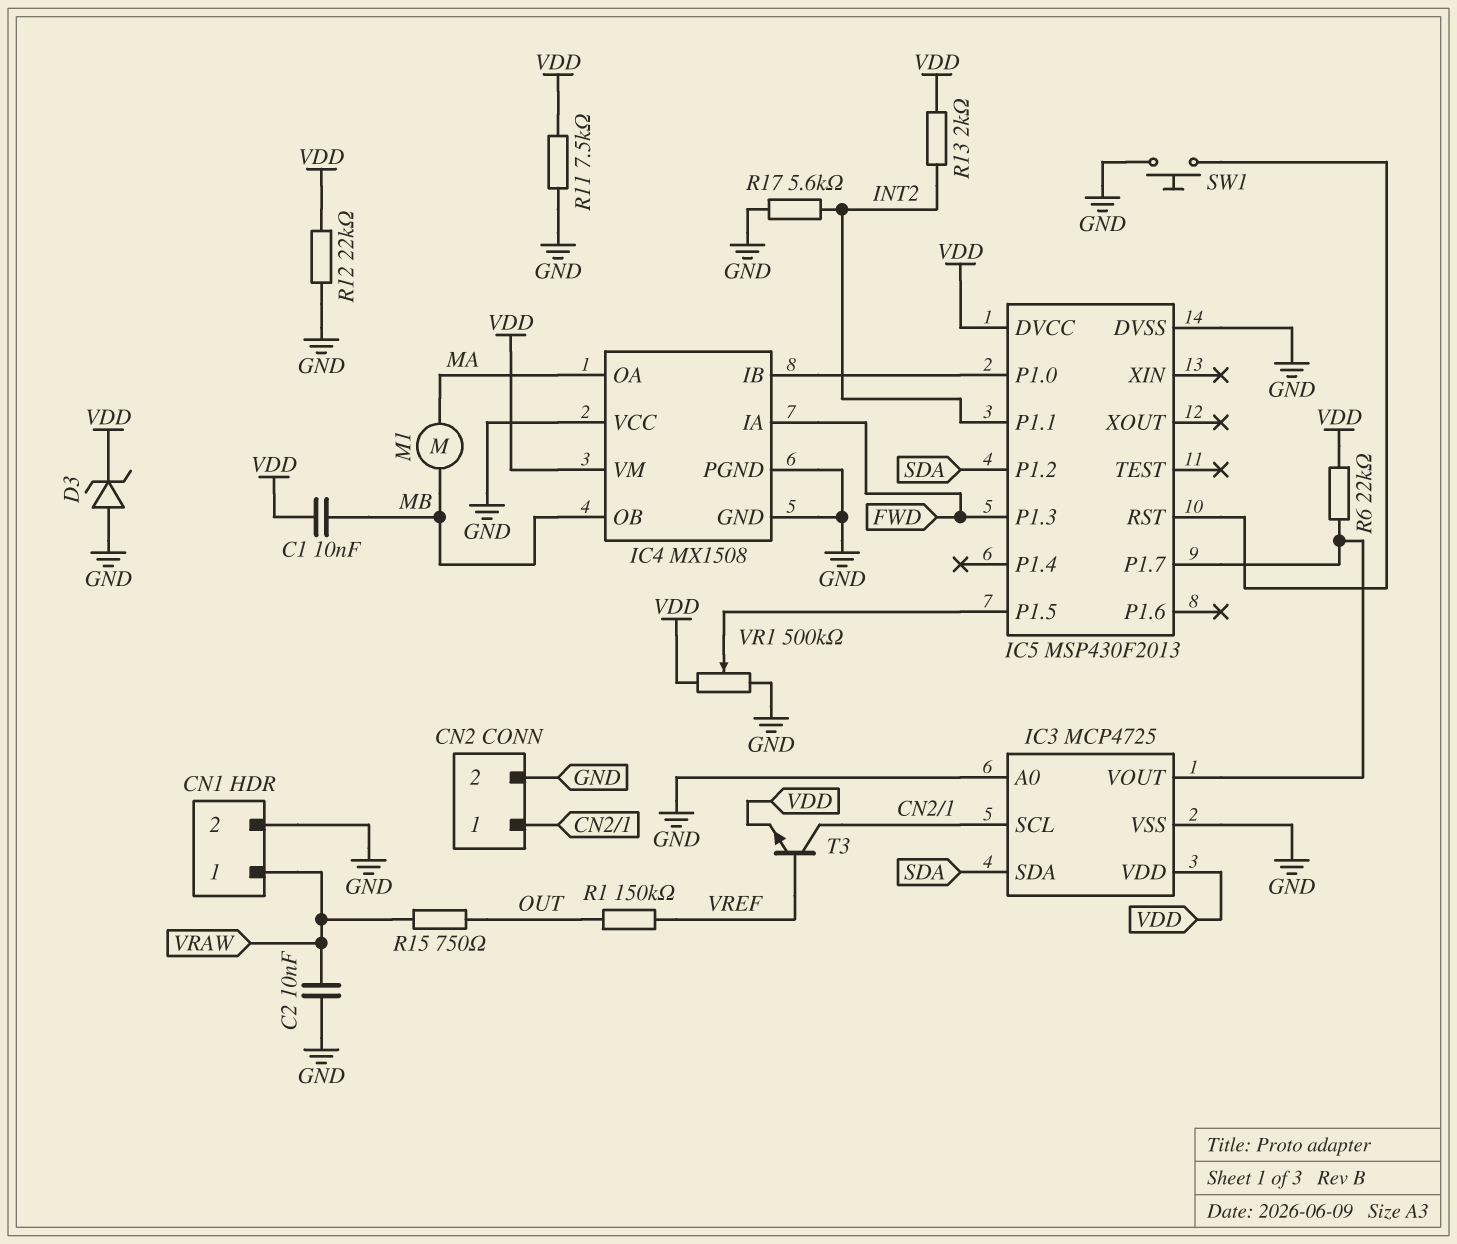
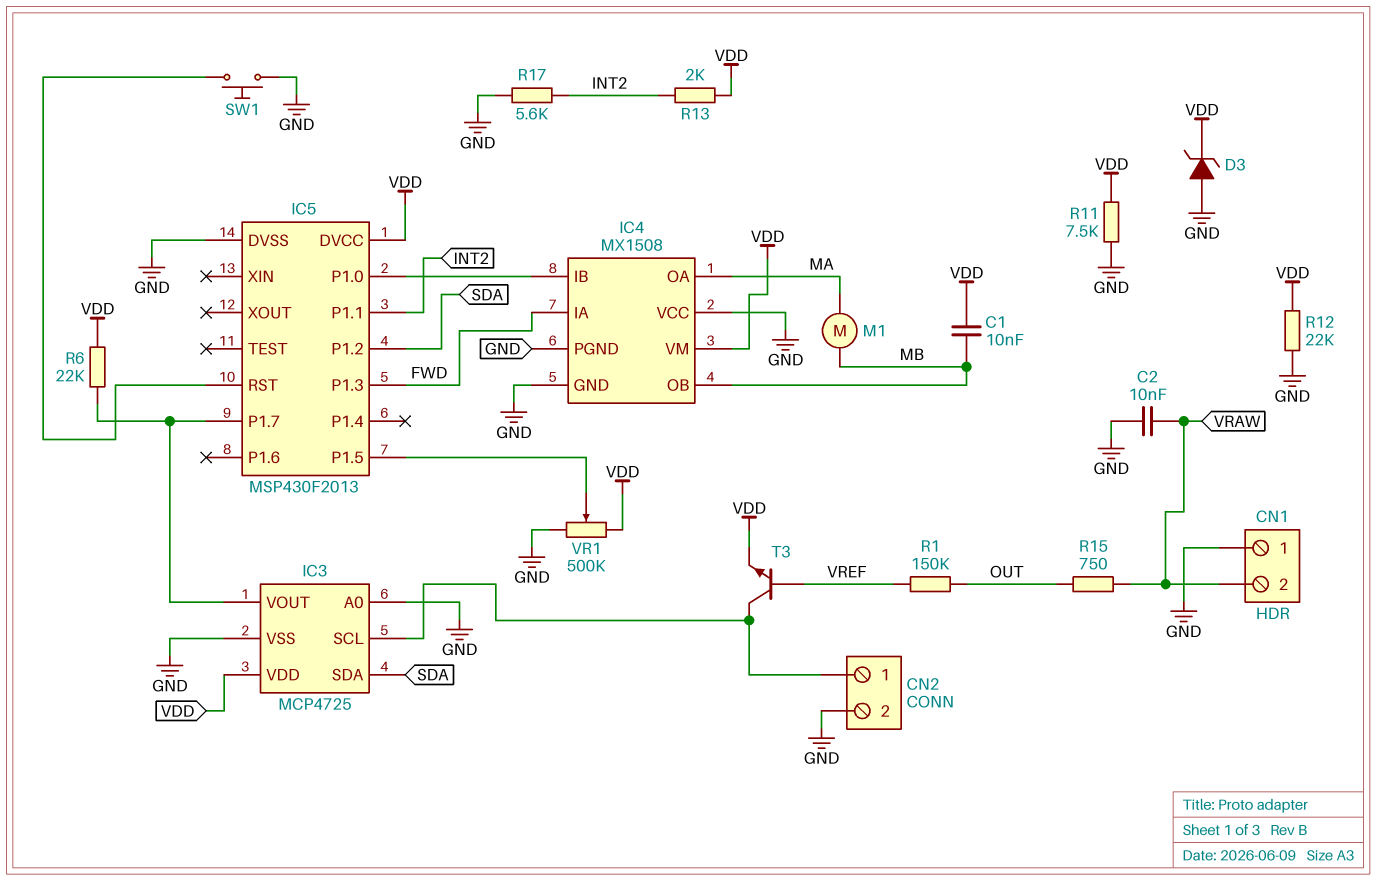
CN1 pin 1: VRAW -> GND
CN1 pin 2: GND -> VRAW

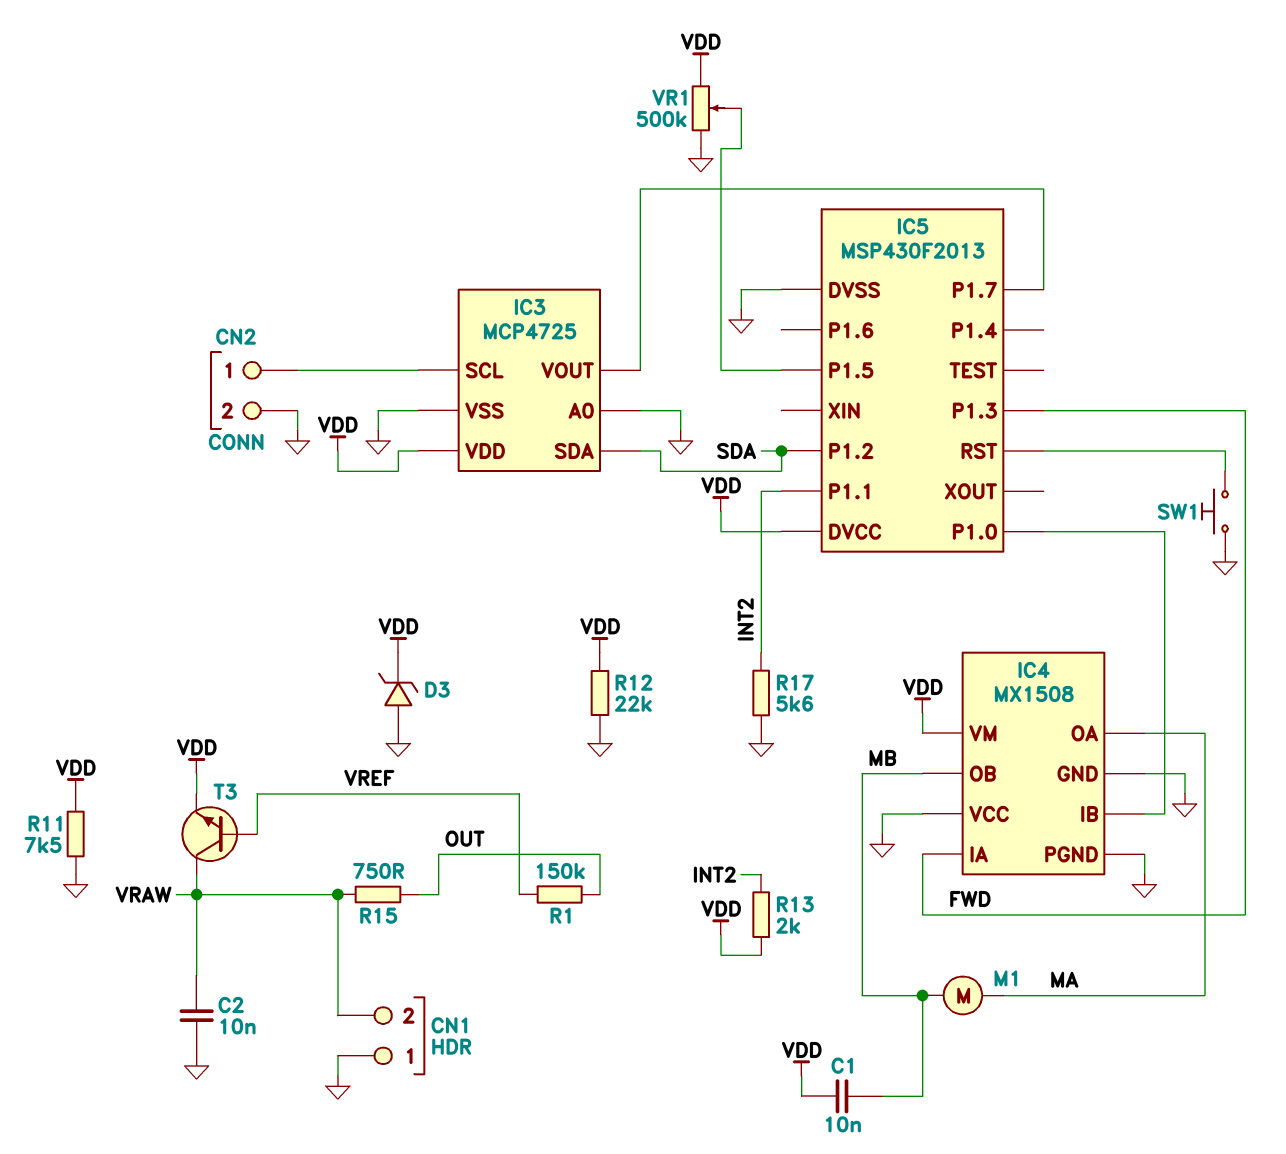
R6: 22k (IC3/VOUT, VDD) -> none
T3: NPN (B VREF, C CN2/1, E VDD) -> NPN (B VREF, C VRAW, E VDD)

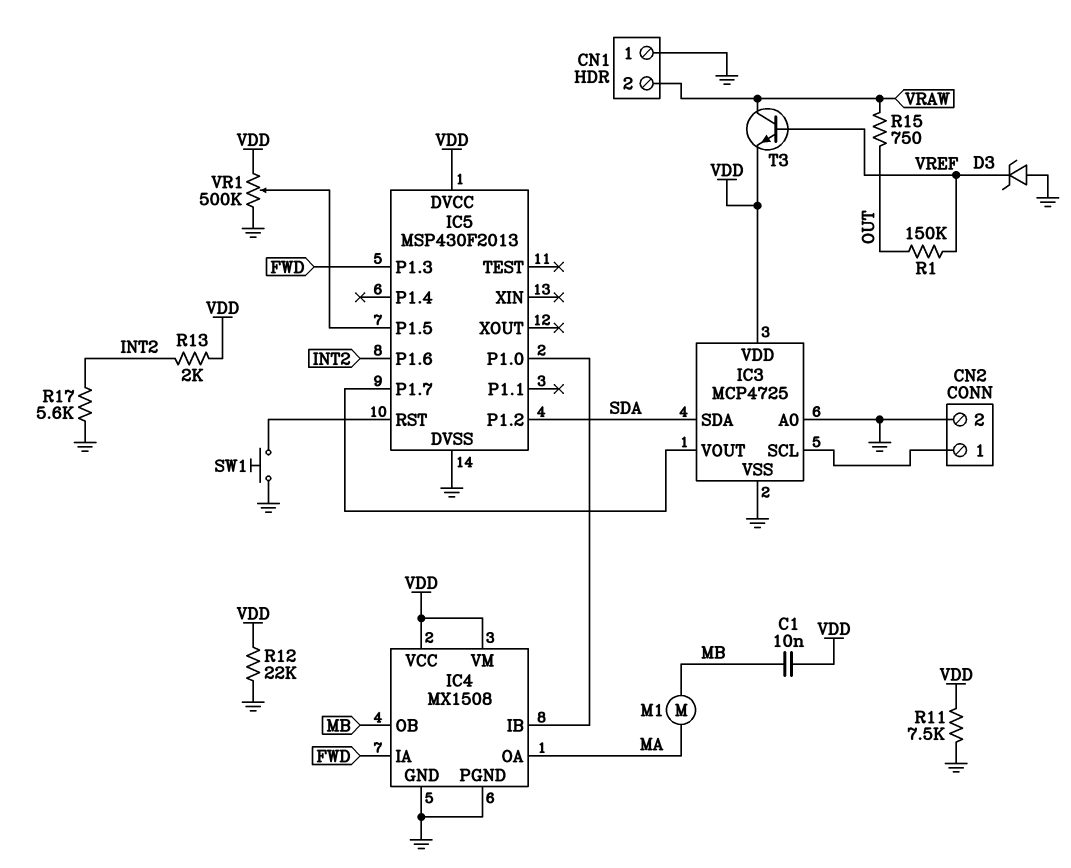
C2: 10nF (GND, VRAW) -> none
D3: zener (A GND, K VDD) -> zener (A GND, K VREF)
IC4 pin VCC: GND -> VDD
IC5 pin P1.1: INT2 -> none
IC5 pin P1.6: none -> INT2

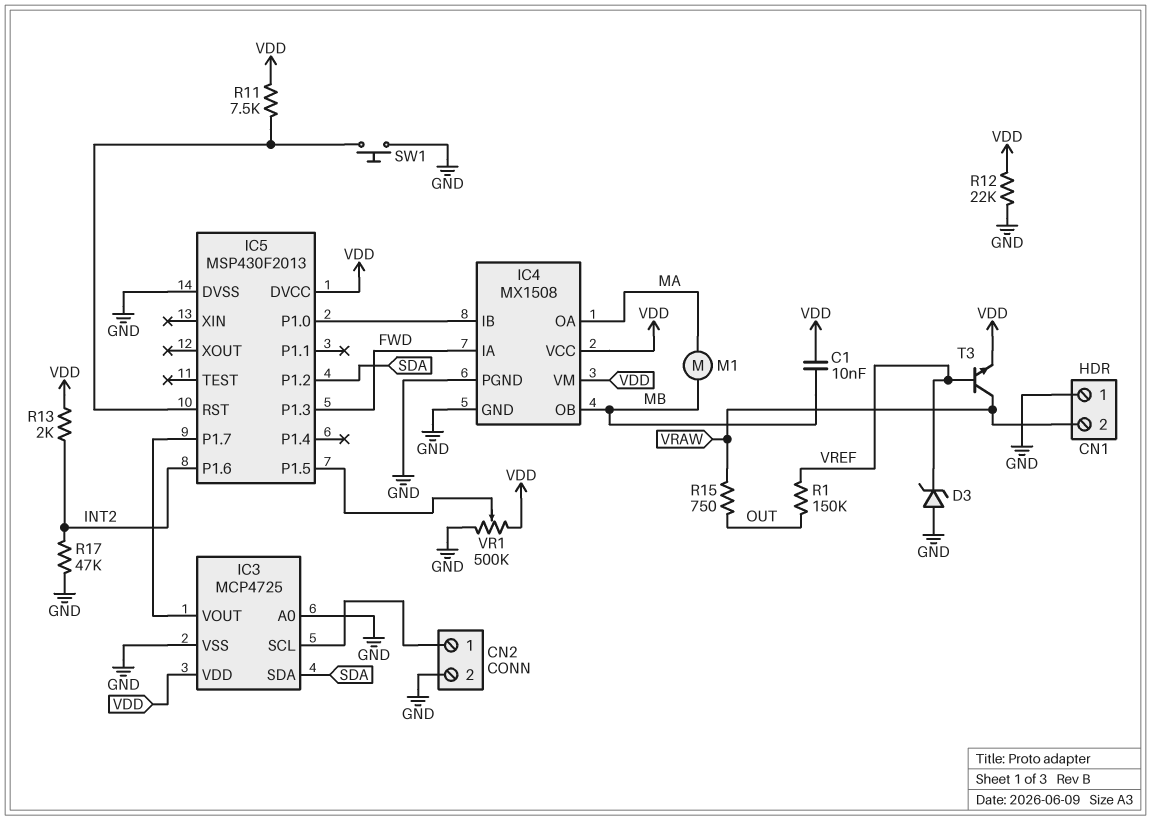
R11: 7.5k (GND, VDD) -> 7.5k (IC5/RST, VDD)
R17: 5.6k (GND, INT2) -> 47k (GND, INT2)

